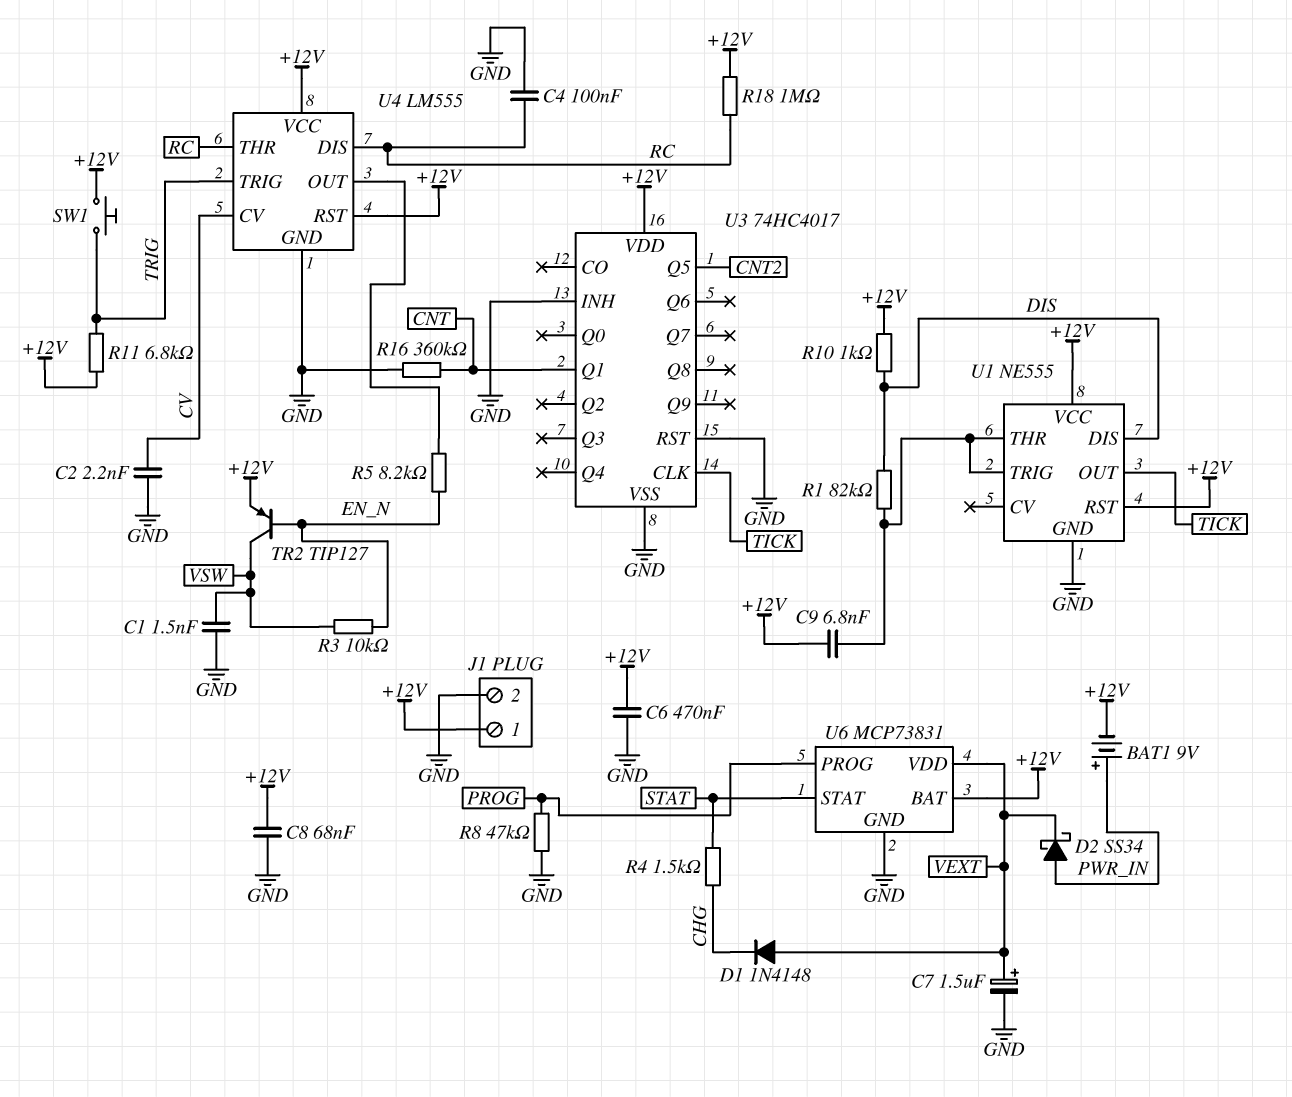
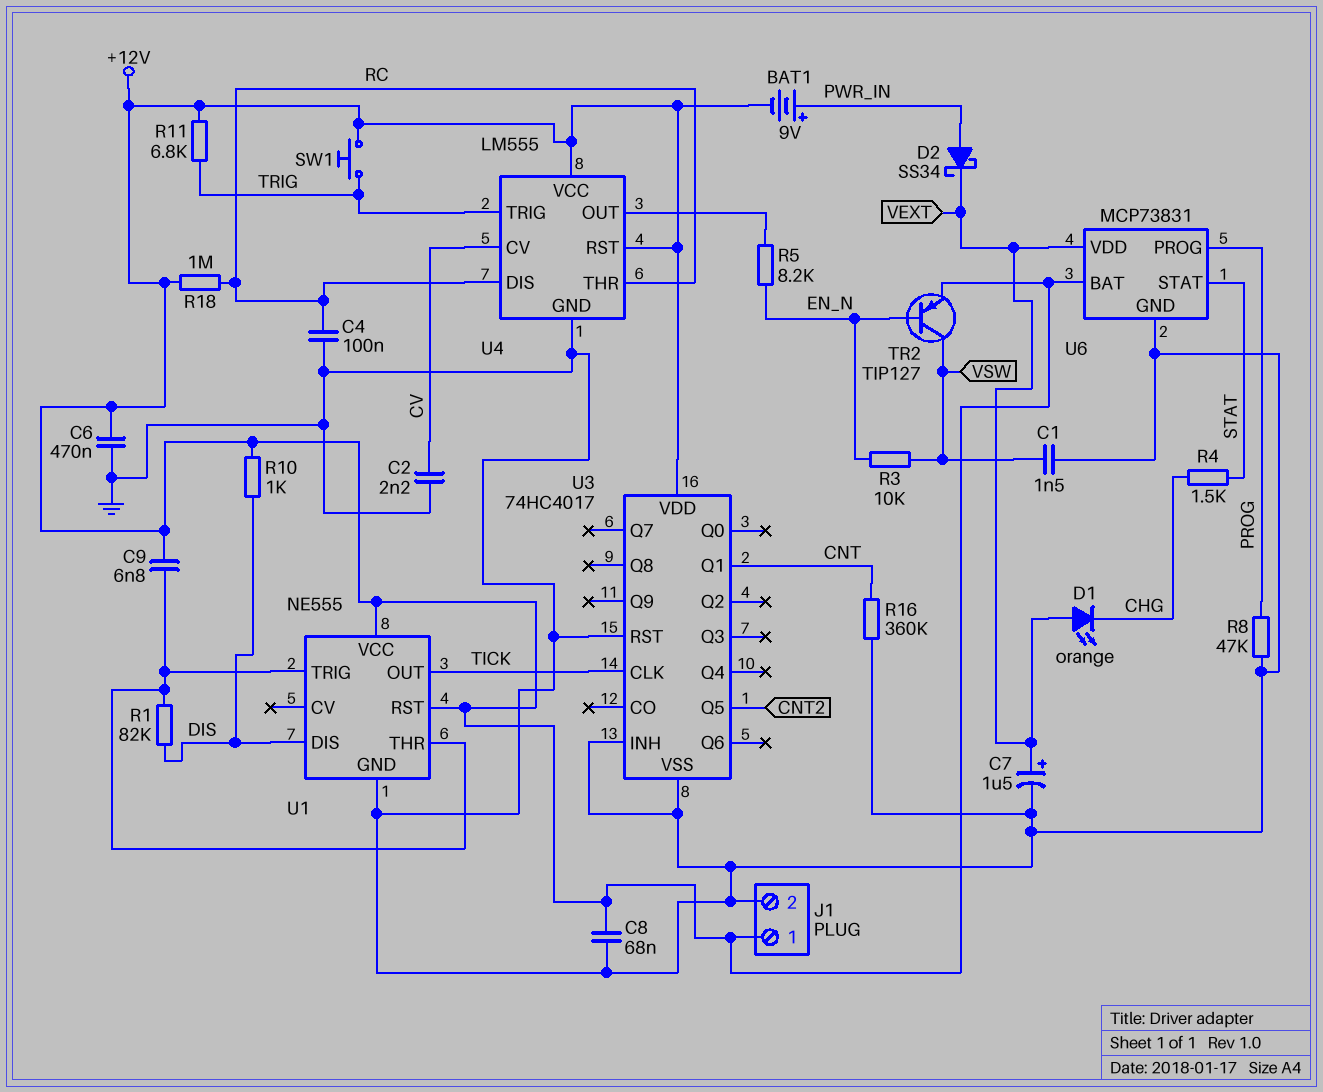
D1: diode 1N4148 (A VEXT, K CHG) -> LED orange (A VEXT, K CHG)

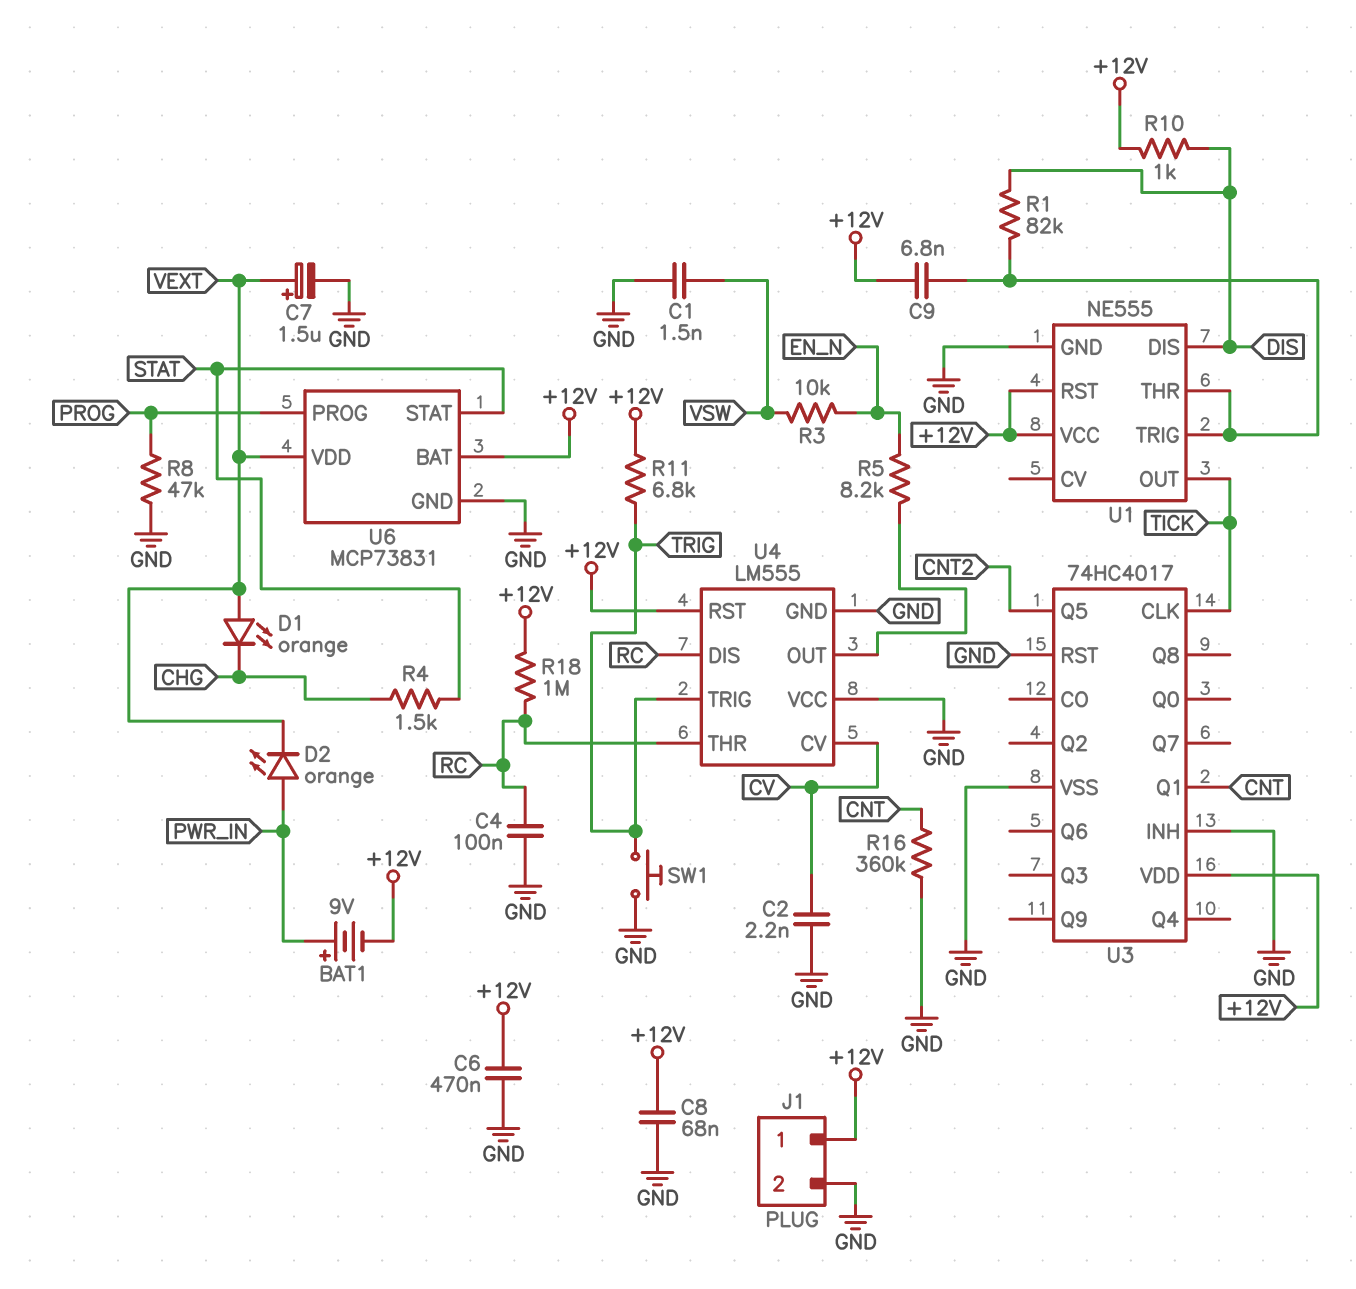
D2: schottky SS34 (A PWR_IN, K VEXT) -> LED orange (A PWR_IN, K VEXT)
SW1: button (+12V, TRIG) -> button (GND, TRIG)
TR2: PNP TIP127 (B EN_N, C VSW, E +12V) -> none
U4 pin VCC: +12V -> GND

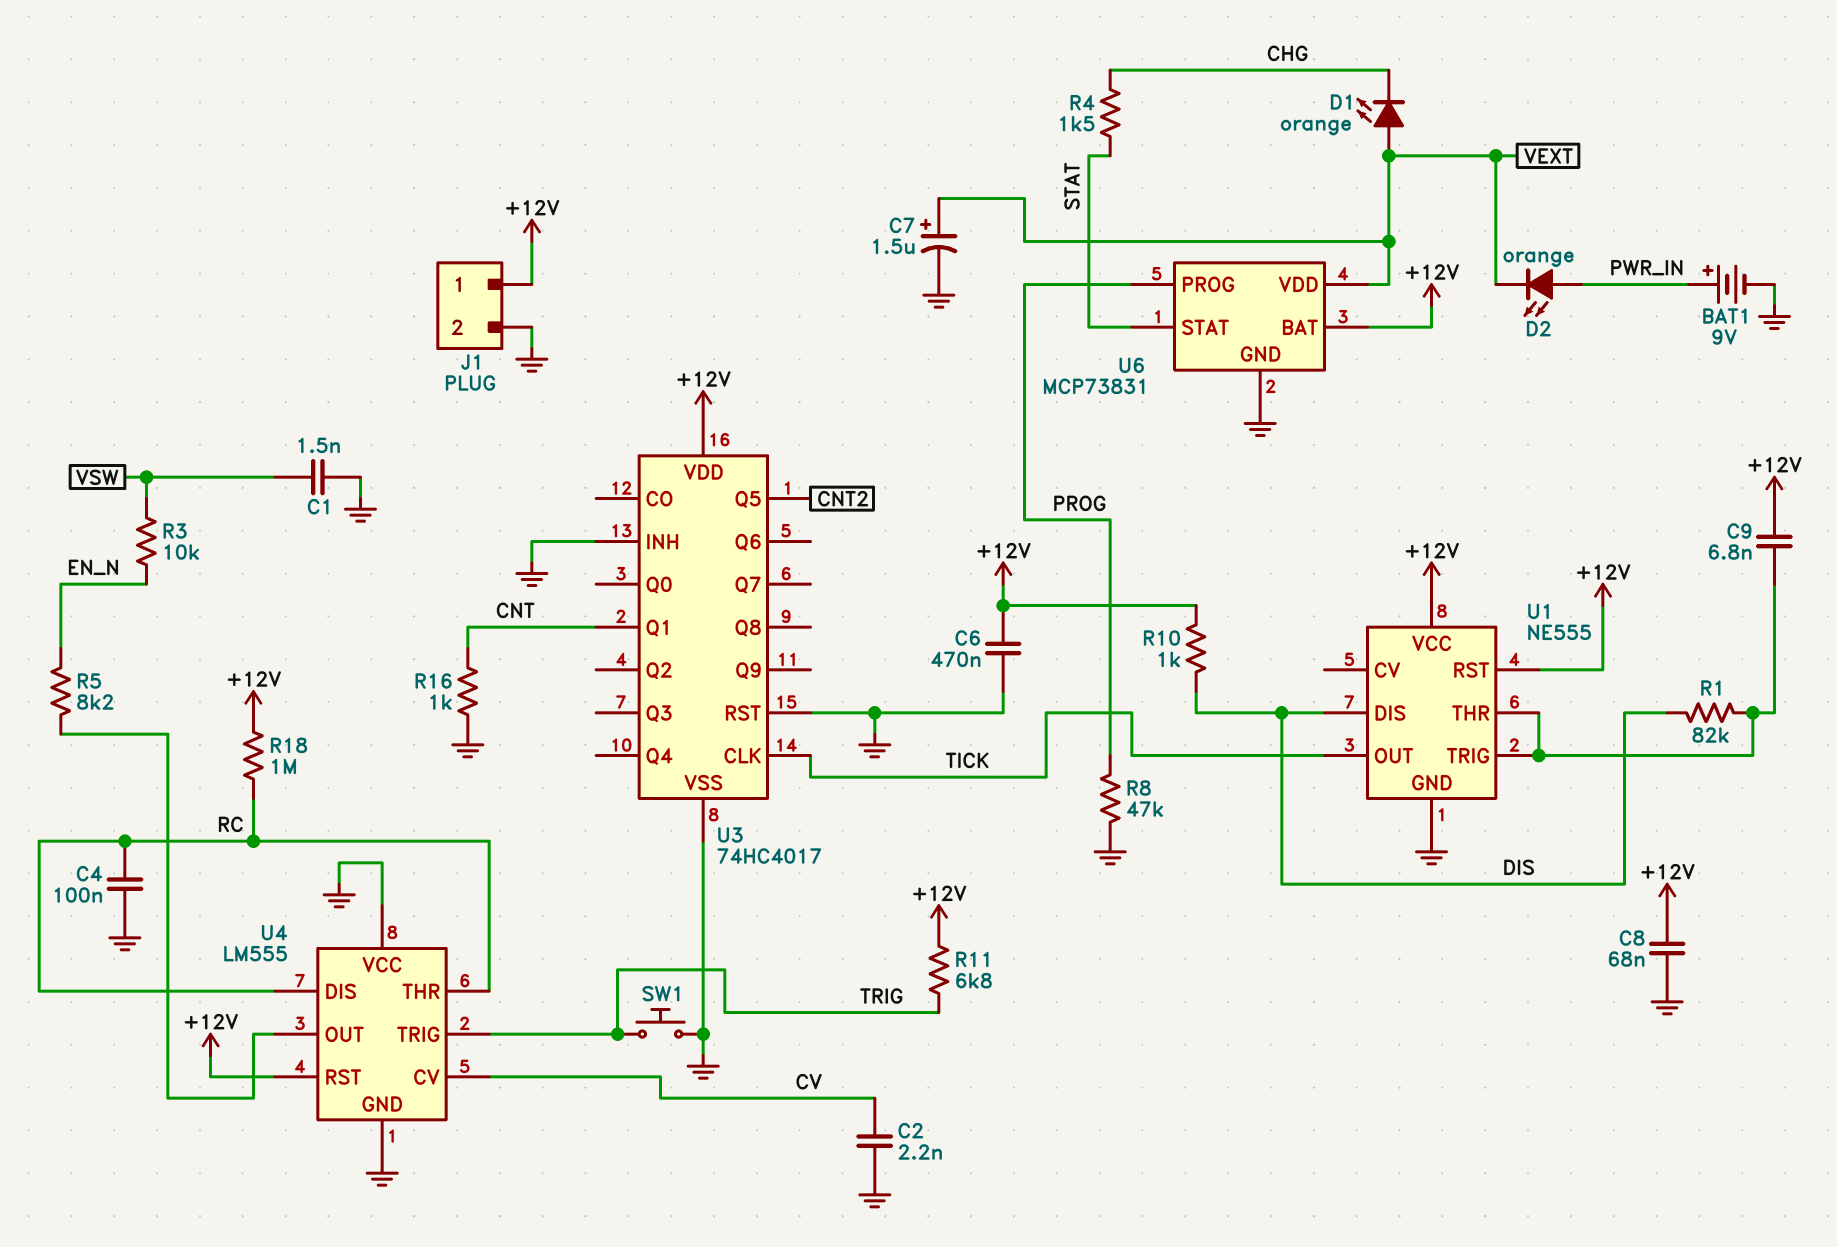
BAT1: 9V (plus PWR_IN, minus +12V) -> 9V (plus PWR_IN, minus GND)
R16: 360k (CNT, GND) -> 1k (CNT, GND)

